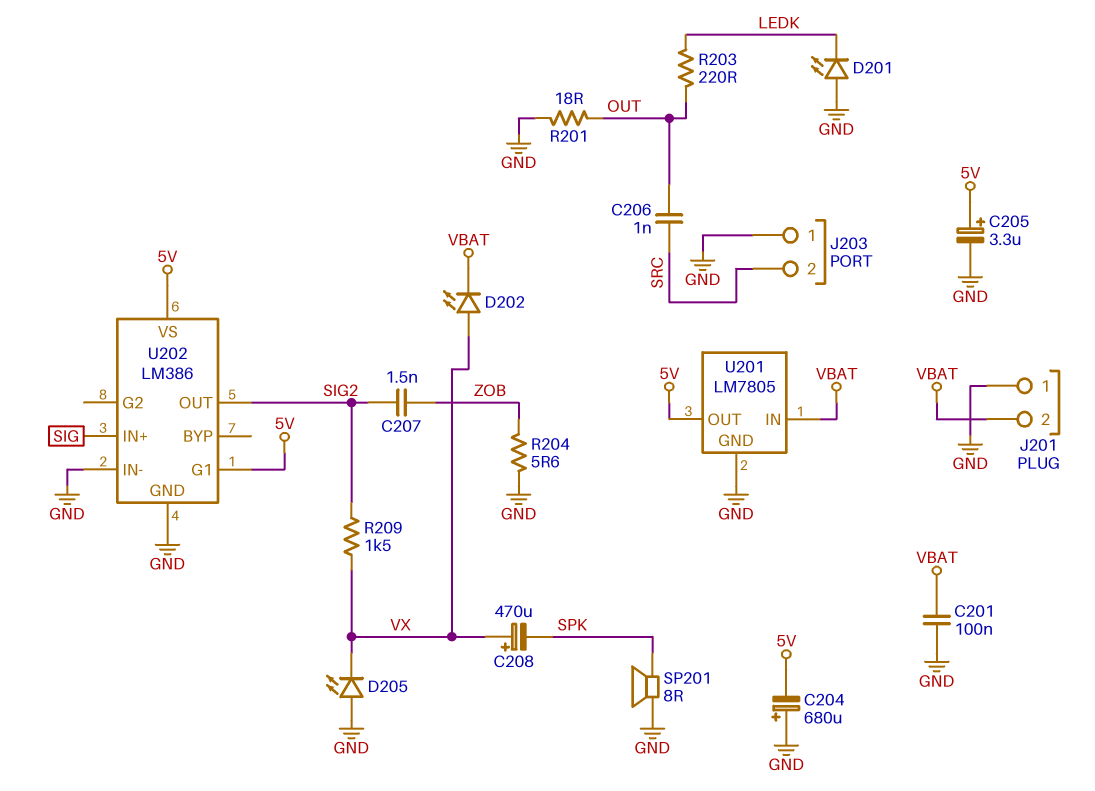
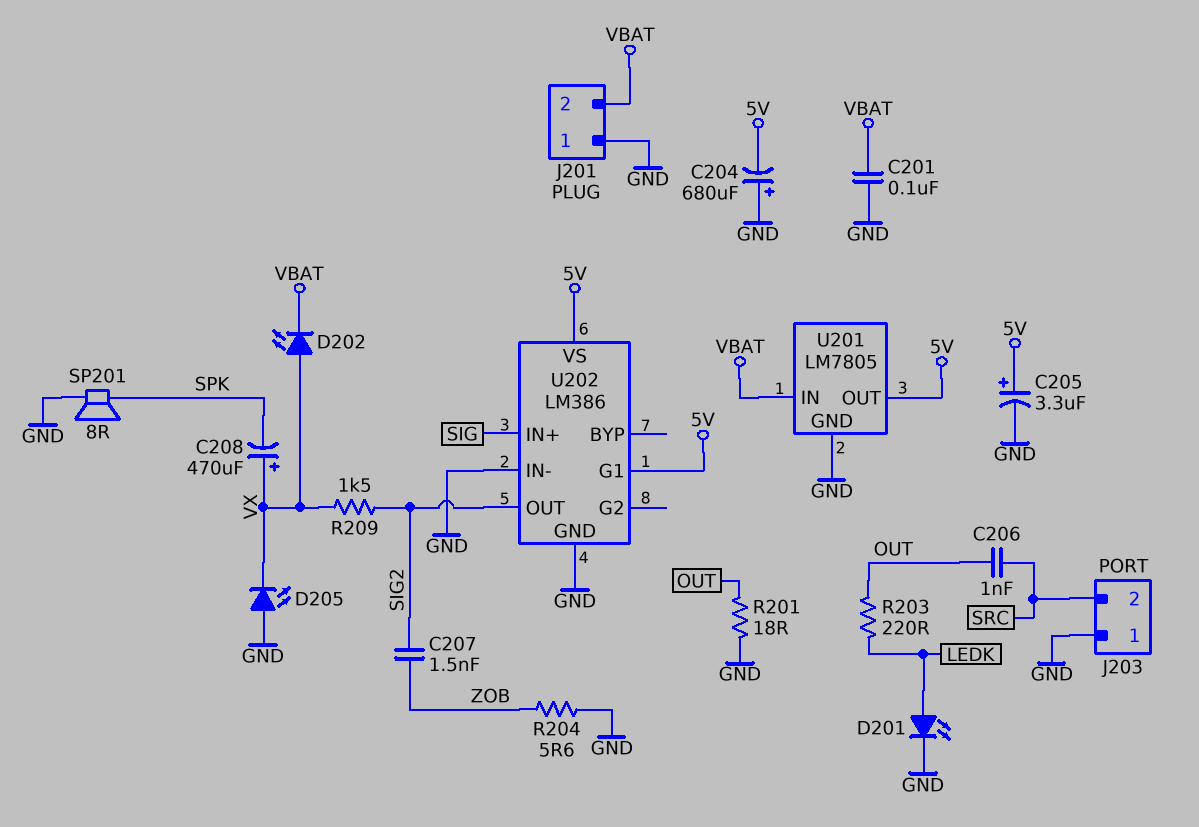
D201: LED (A GND, K LEDK) -> LED (A LEDK, K GND)

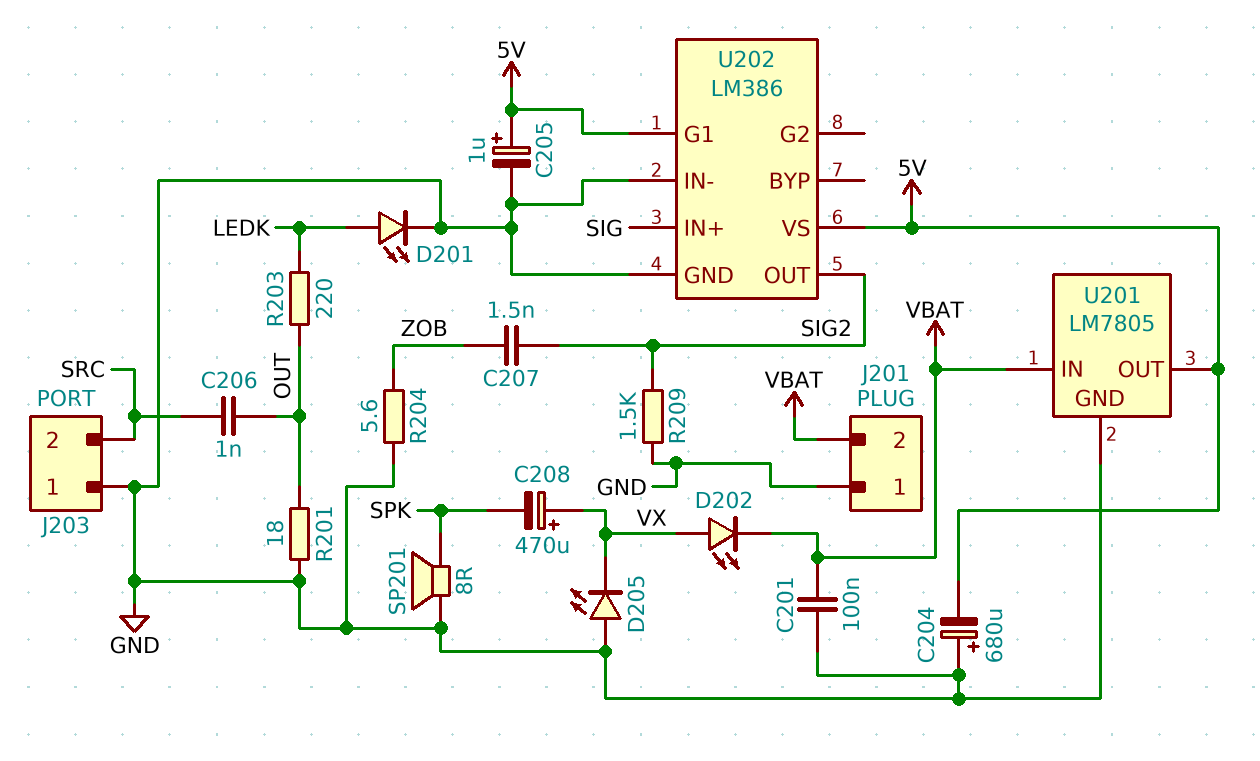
C205: 3.3uF (plus 5V, minus GND) -> 1uF (plus 5V, minus GND)
R209: 1.5k (SIG2, VX) -> 1.5k (GND, SIG2)

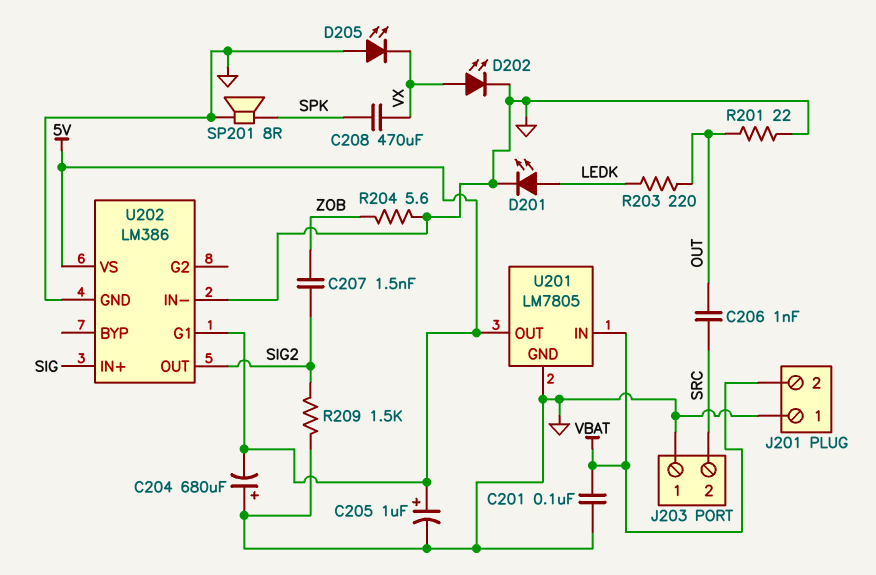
C208: 470uF (plus VX, minus SPK) -> 470uF (SPK, VX)
D202: LED (A VX, K VBAT) -> LED (A VX, K GND)
R201: 18 (GND, OUT) -> 22 (GND, OUT)

